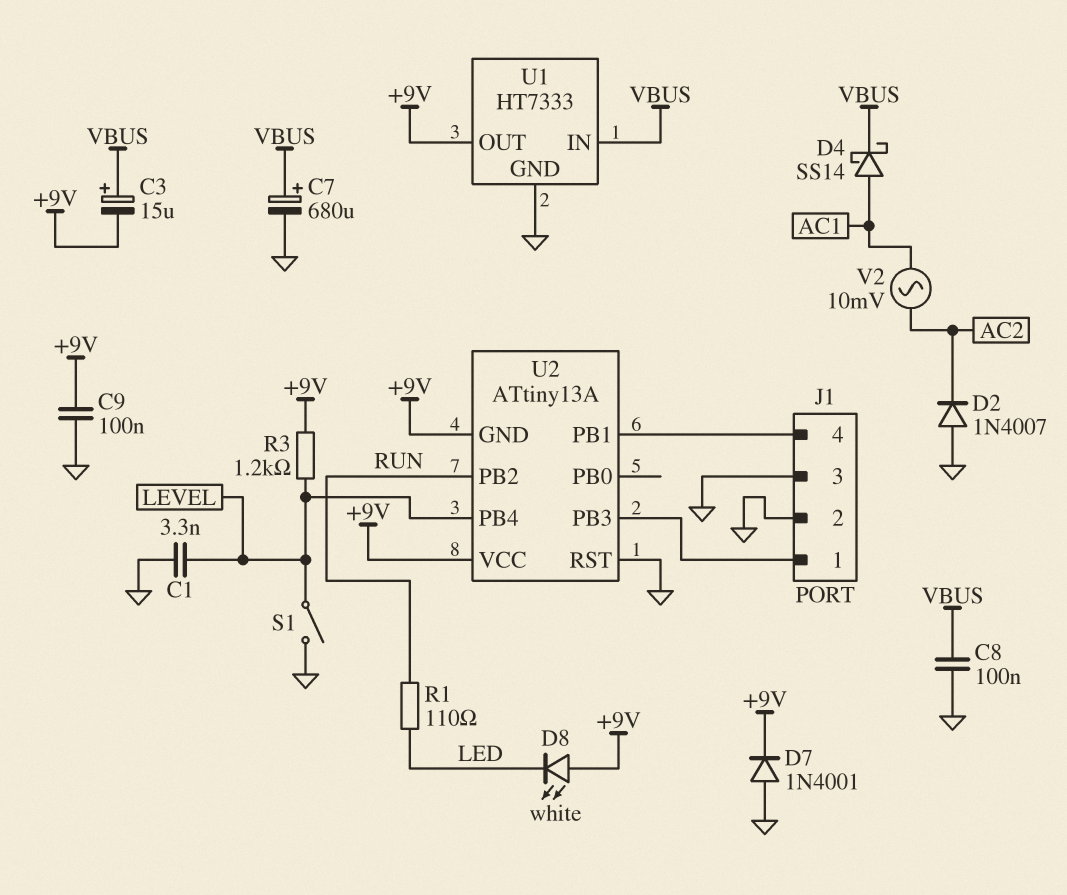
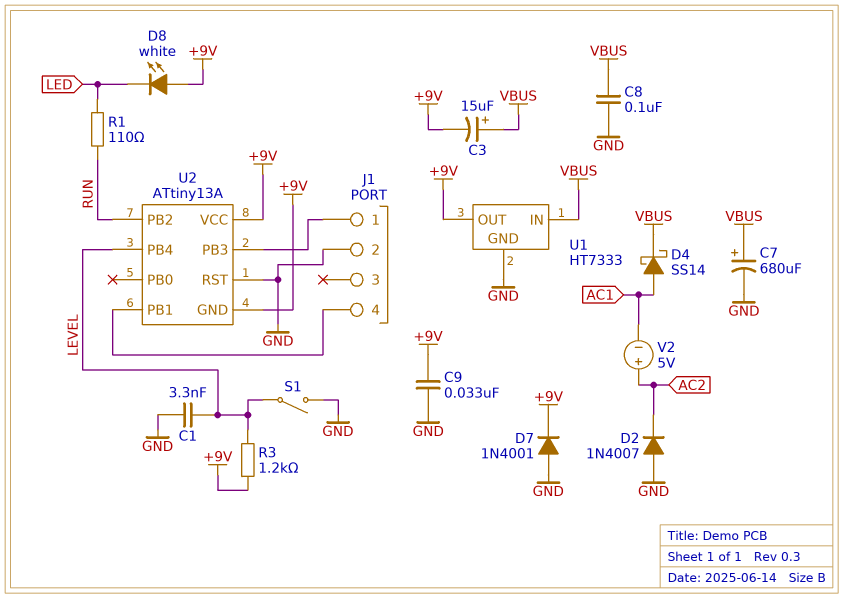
C9: 100nF (+9V, GND) -> 33nF (+9V, GND)
J1 pin 3: GND -> none
V2: AC 10mV (AC1, AC2) -> 5V (plus AC2, minus AC1)

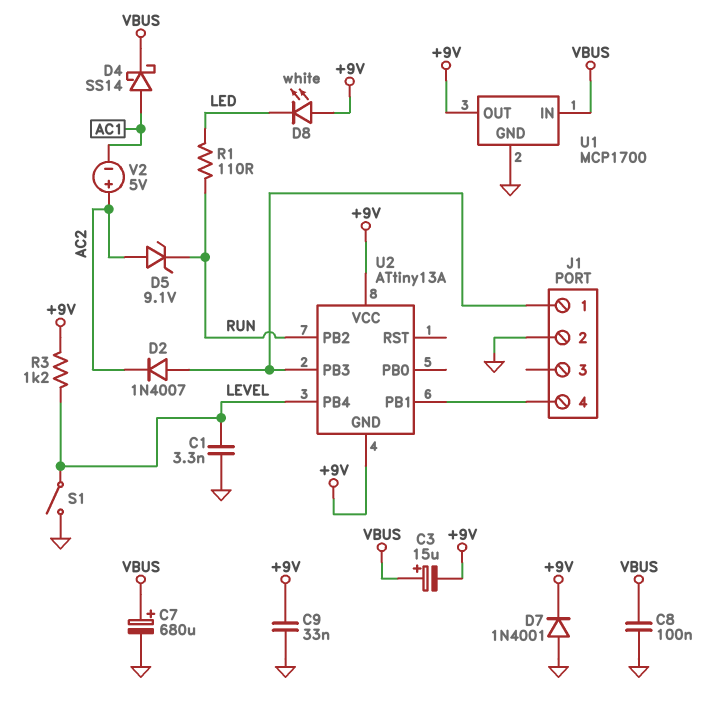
D2: diode 1N4007 (A GND, K AC2) -> diode 1N4007 (A J1/1, K AC2)
D5: none -> zener 9.1V (A AC2, K RUN)
U1: HT7333 -> MCP1700
U2 pin RST: GND -> none

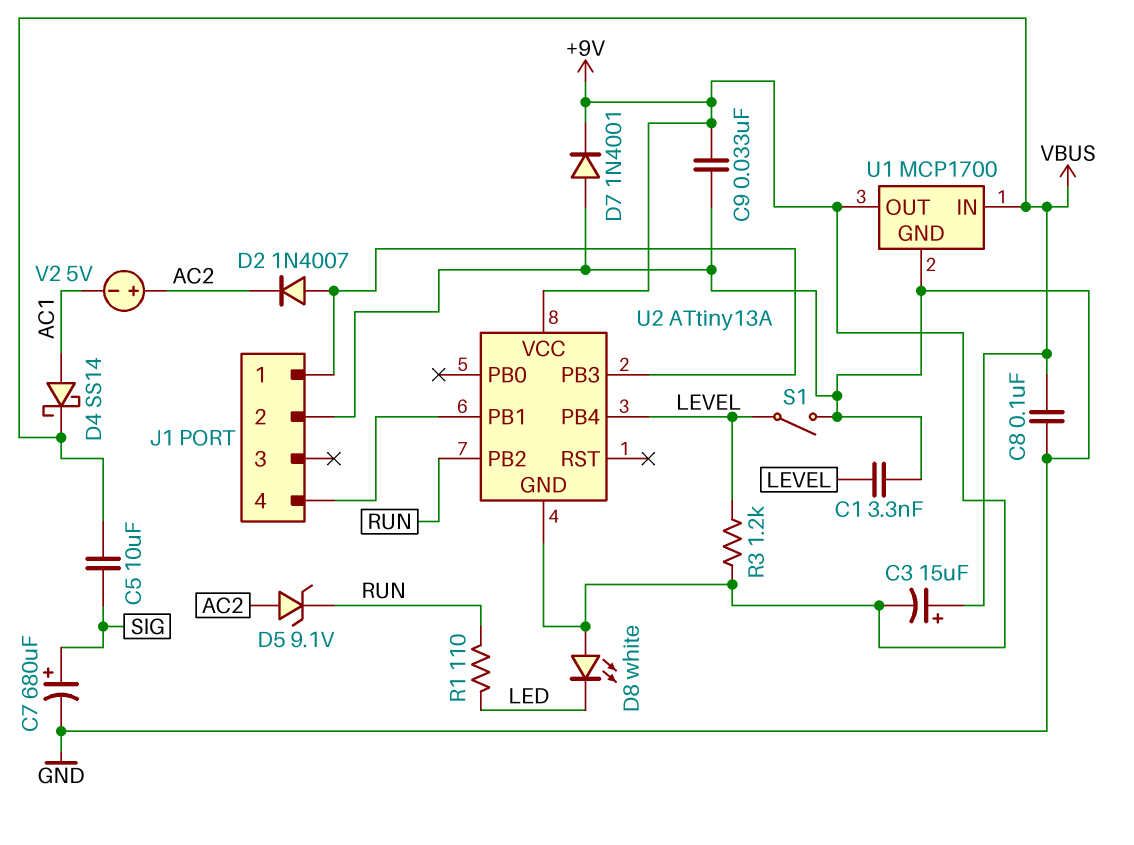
C5: none -> 10uF (SIG, VBUS)
C7: 680uF (plus VBUS, minus GND) -> 680uF (plus SIG, minus GND)

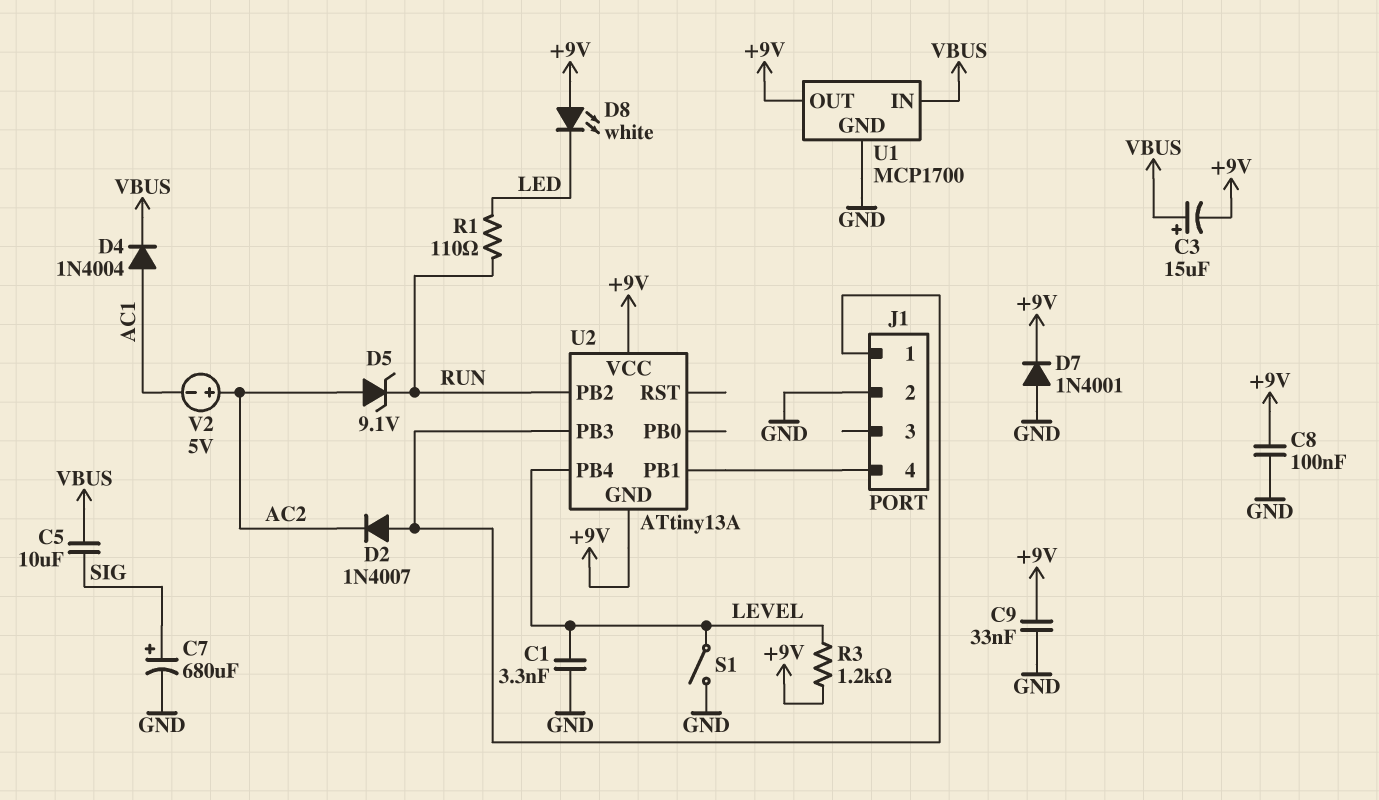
C8: 100nF (GND, VBUS) -> 100nF (+9V, GND)
D4: schottky SS14 (A AC1, K VBUS) -> diode 1N4004 (A AC1, K VBUS)

